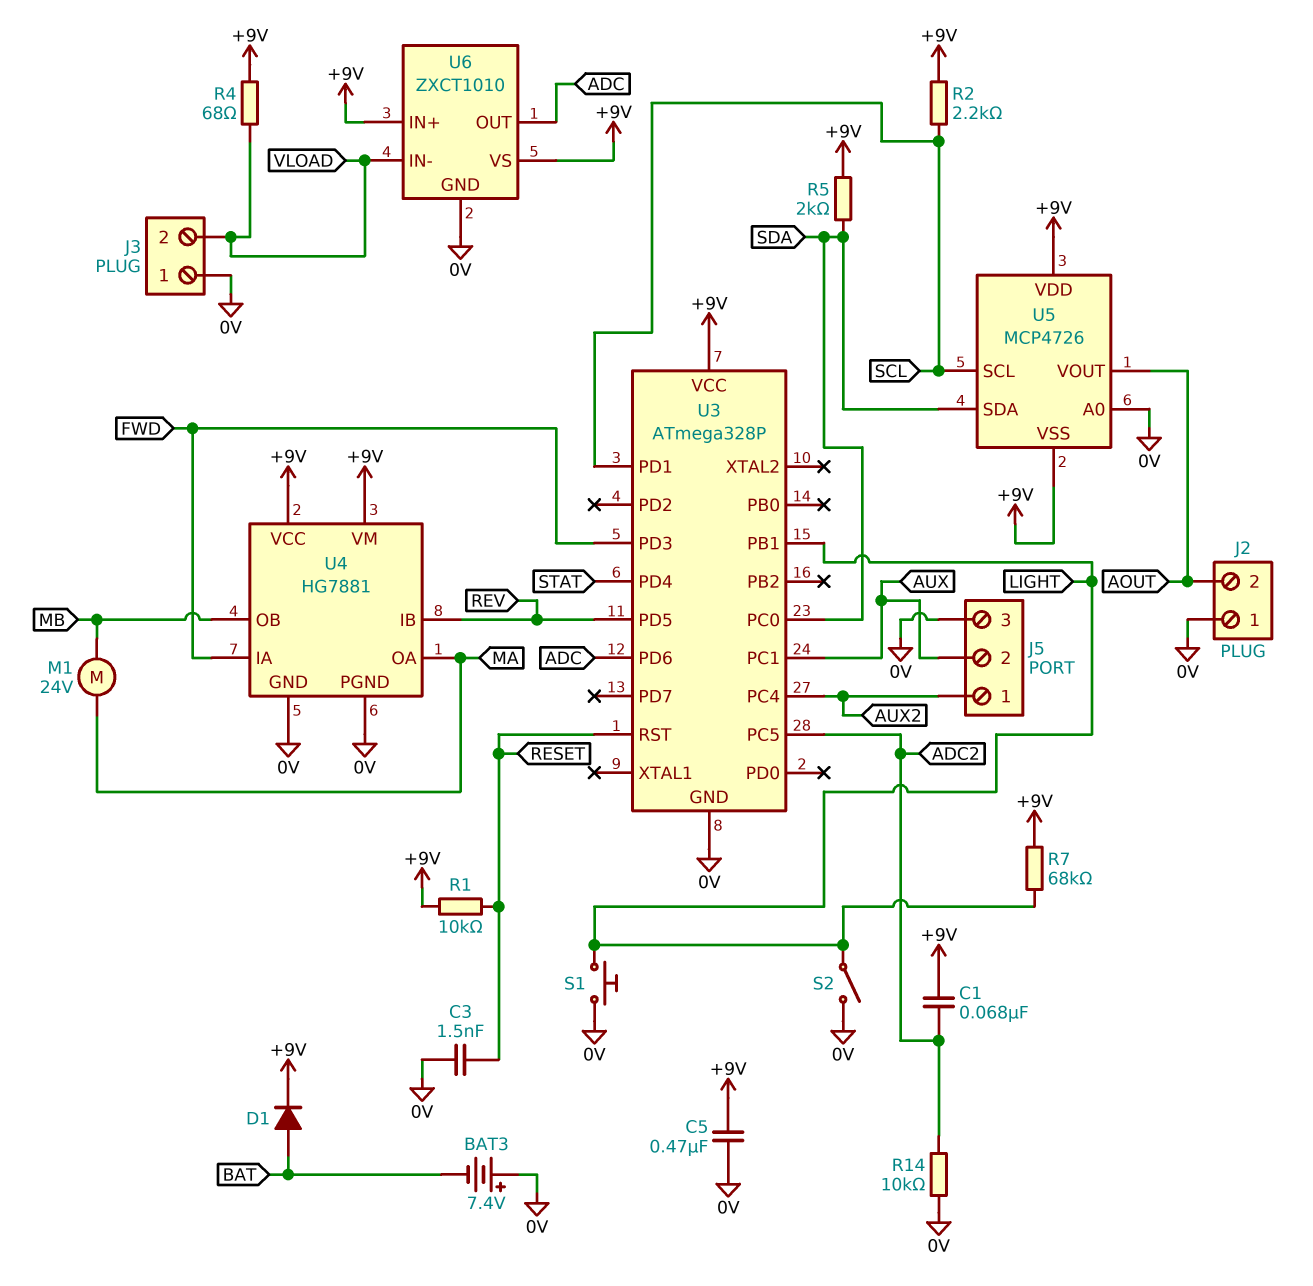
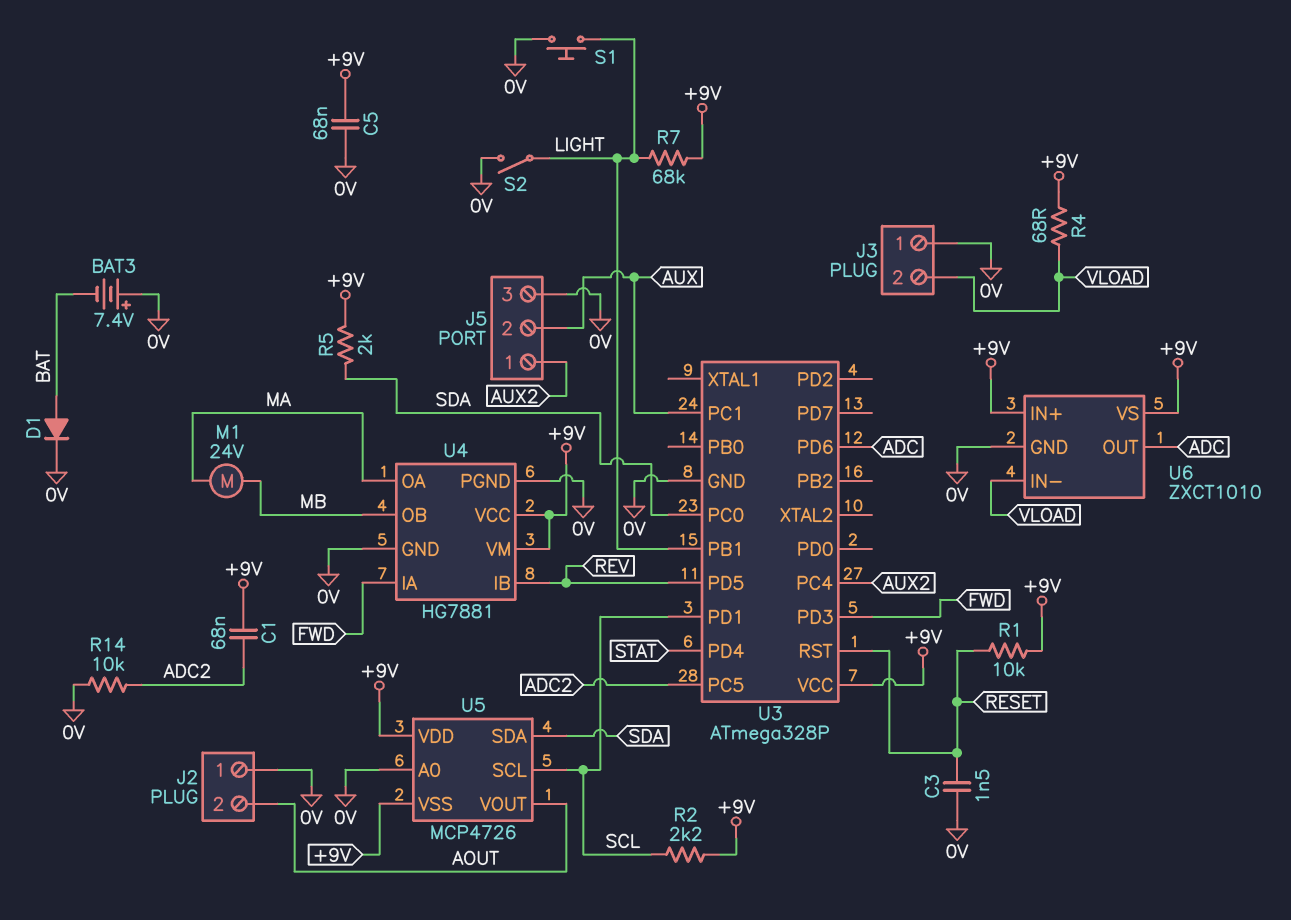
C5: 470nF (+9V, 0V) -> 68nF (+9V, 0V)
D1: diode (A BAT, K +9V) -> diode (A BAT, K 0V)

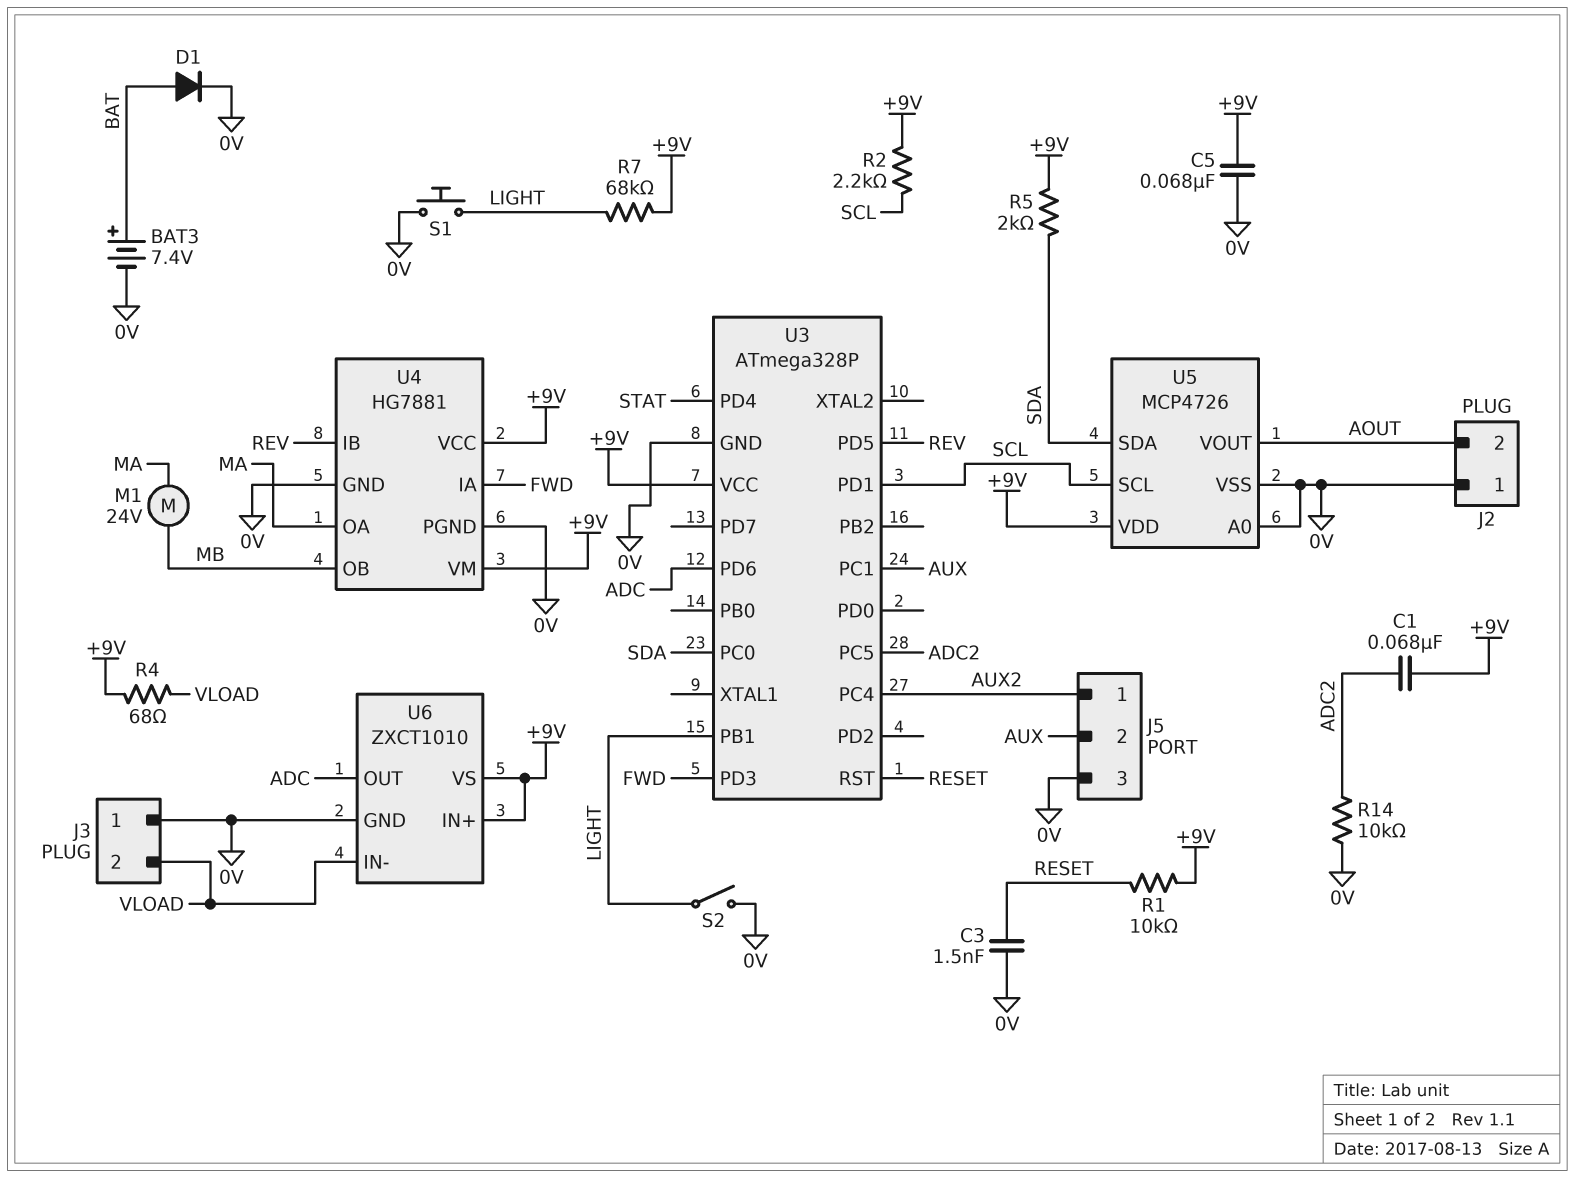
BAT3: 7.4V (plus 0V, minus BAT) -> 7.4V (plus BAT, minus 0V)
U5 pin VSS: +9V -> 0V

